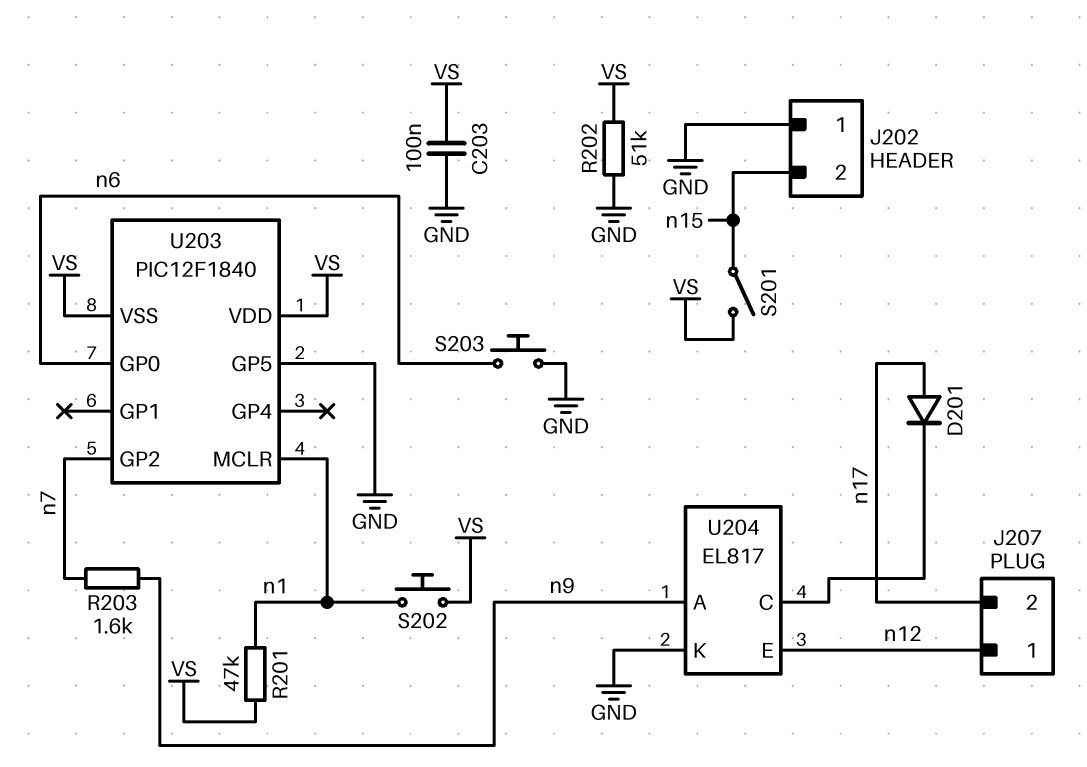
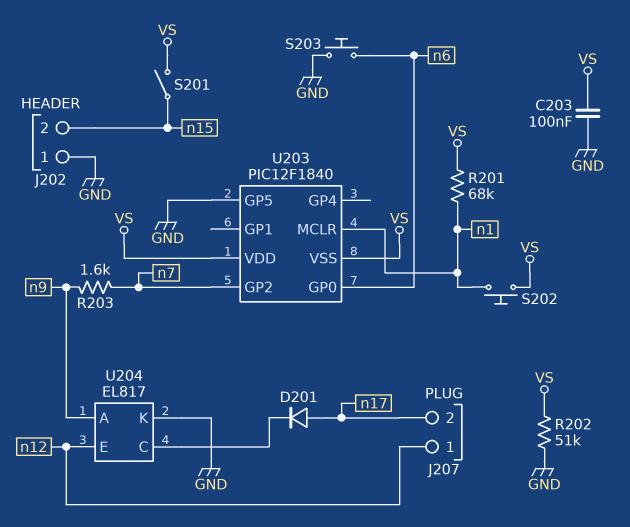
R201: 47k (VS, n1) -> 68k (VS, n1)

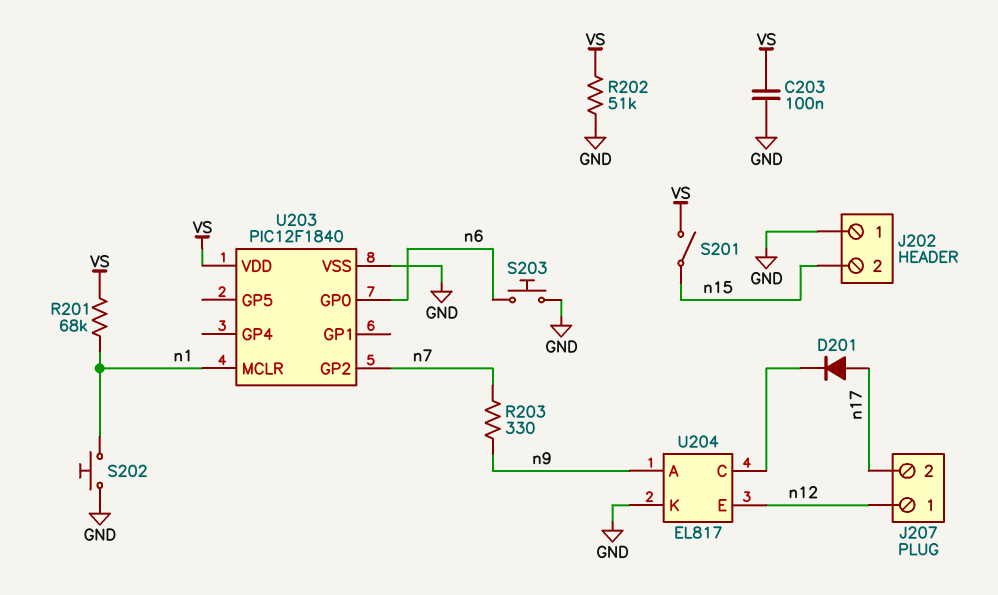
R203: 1.6k (n7, n9) -> 330 (n7, n9)
S202: button (VS, n1) -> button (GND, n1)
U203 pin GP5: GND -> none
U203 pin VSS: VS -> GND

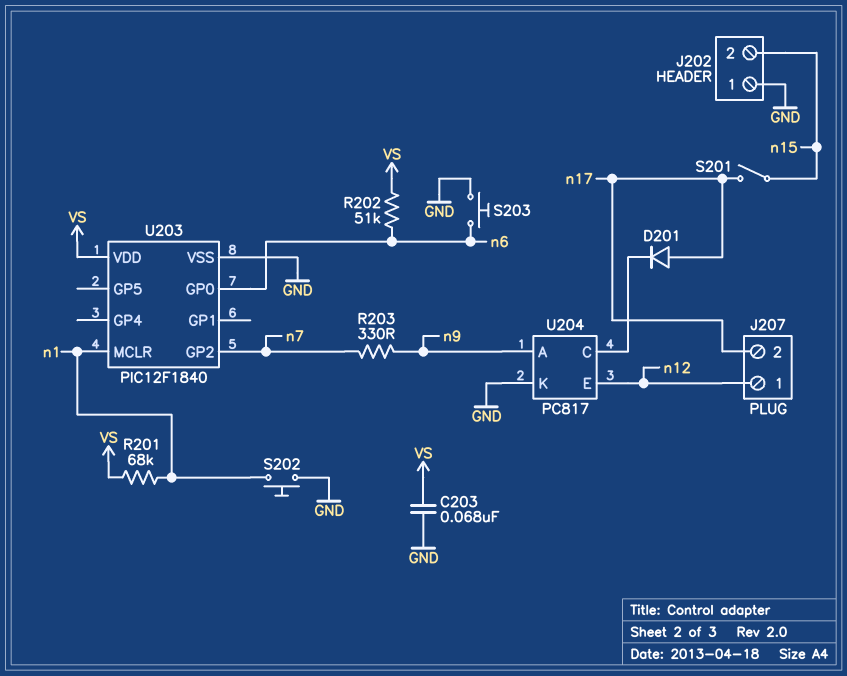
C203: 100nF (GND, VS) -> 68nF (GND, VS)
R202: 51k (GND, VS) -> 51k (VS, n6)
S201: switch (VS, n15) -> switch (n15, n17)
U204: EL817 -> PC817

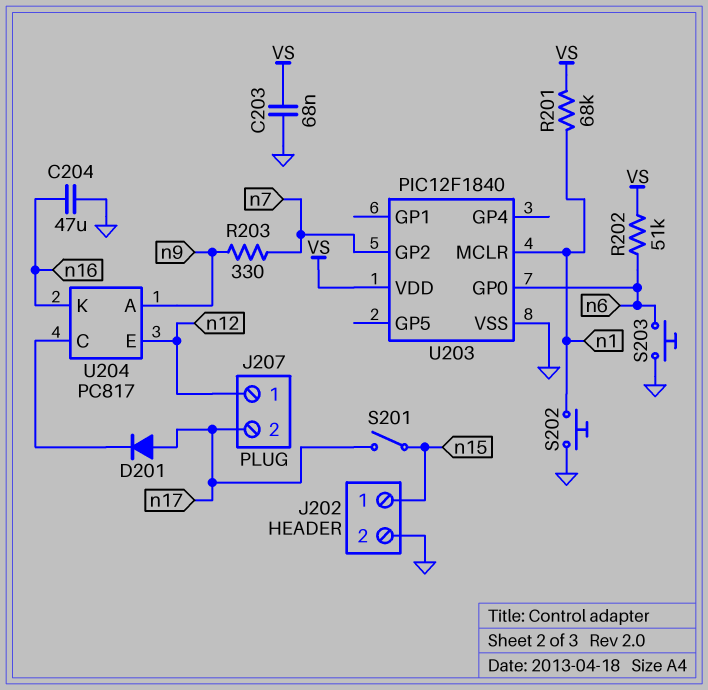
C204: none -> 47uF (GND, n16)
J202 pin 1: GND -> n15
J202 pin 2: n15 -> GND
U204 pin K: GND -> n16

